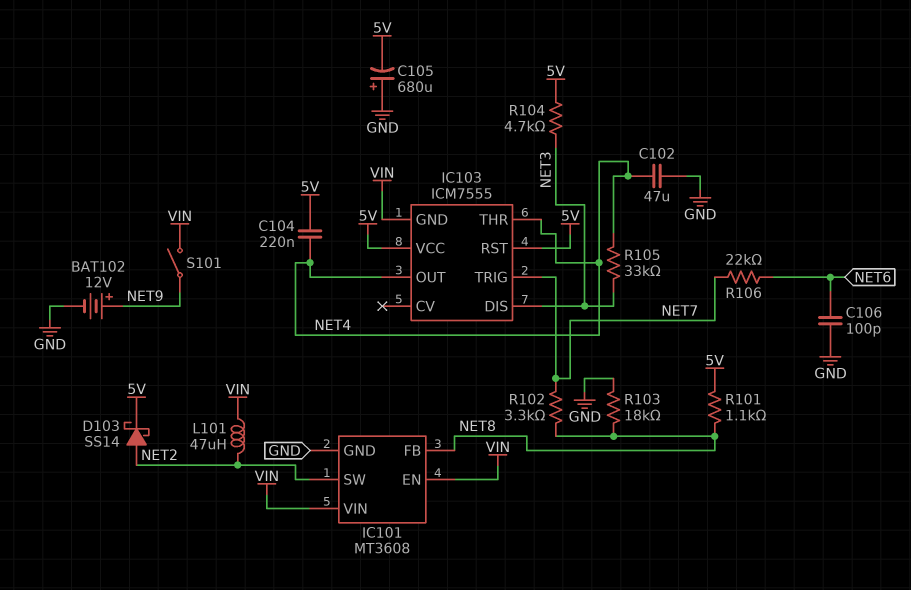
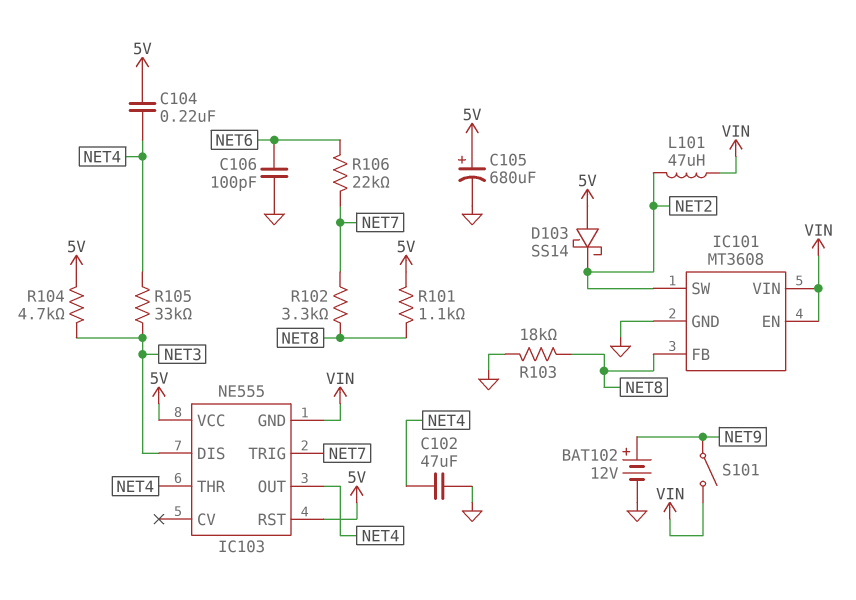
C105: 680uF (plus GND, minus 5V) -> 680uF (plus 5V, minus GND)
D103: schottky SS14 (A NET2, K 5V) -> schottky SS14 (A 5V, K NET2)
IC103: ICM7555 -> NE555

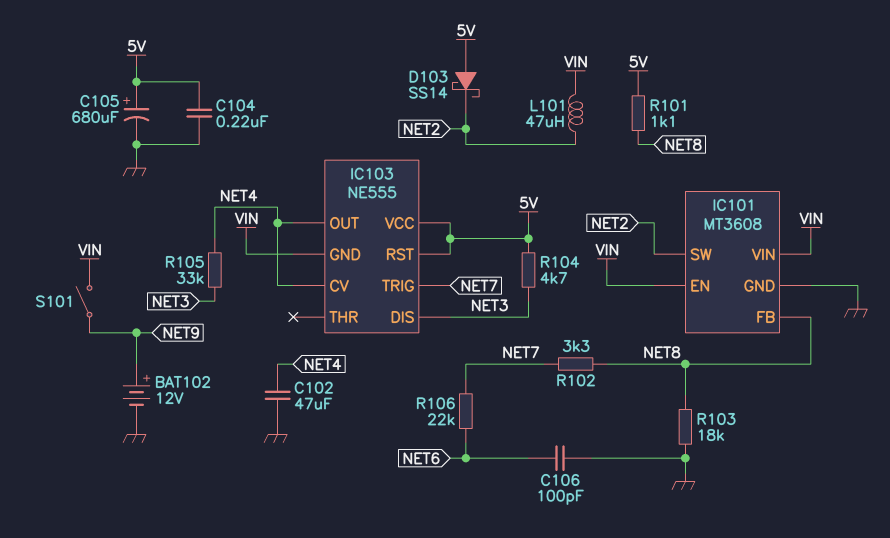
C104: 220nF (5V, NET4) -> 220nF (5V, GND)
IC103 pin CV: none -> NET4
IC103 pin THR: NET4 -> none

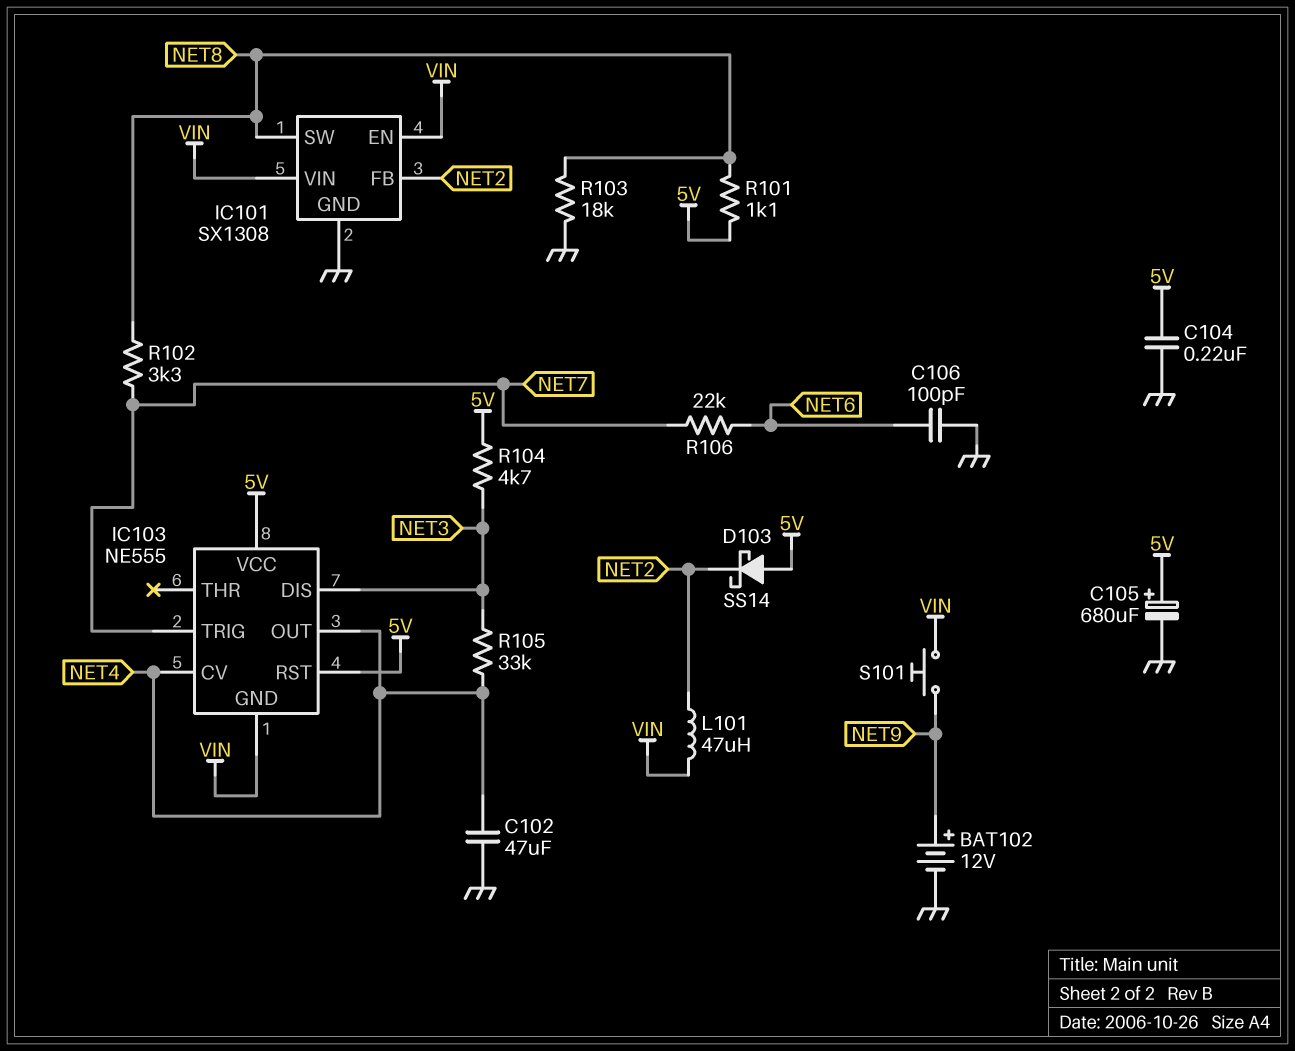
IC101: MT3608 -> SX1308
IC101 pin FB: NET8 -> NET2
IC101 pin SW: NET2 -> NET8
S101: switch (NET9, VIN) -> button (NET9, VIN)

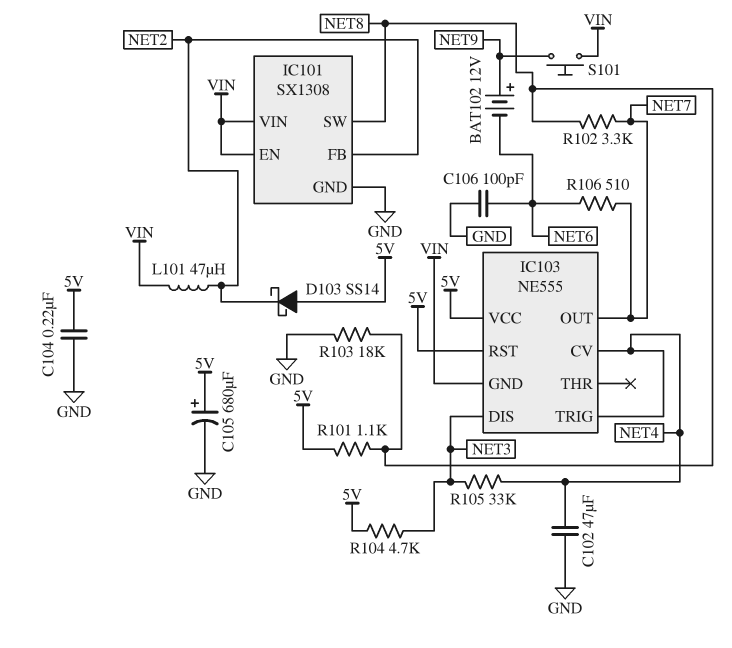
BAT102: 12V (plus NET9, minus GND) -> 12V (plus NET9, minus NET6)
IC103 pin OUT: NET4 -> NET7
IC103 pin TRIG: NET7 -> NET4
R106: 22k (NET6, NET7) -> 510 (NET6, NET7)

